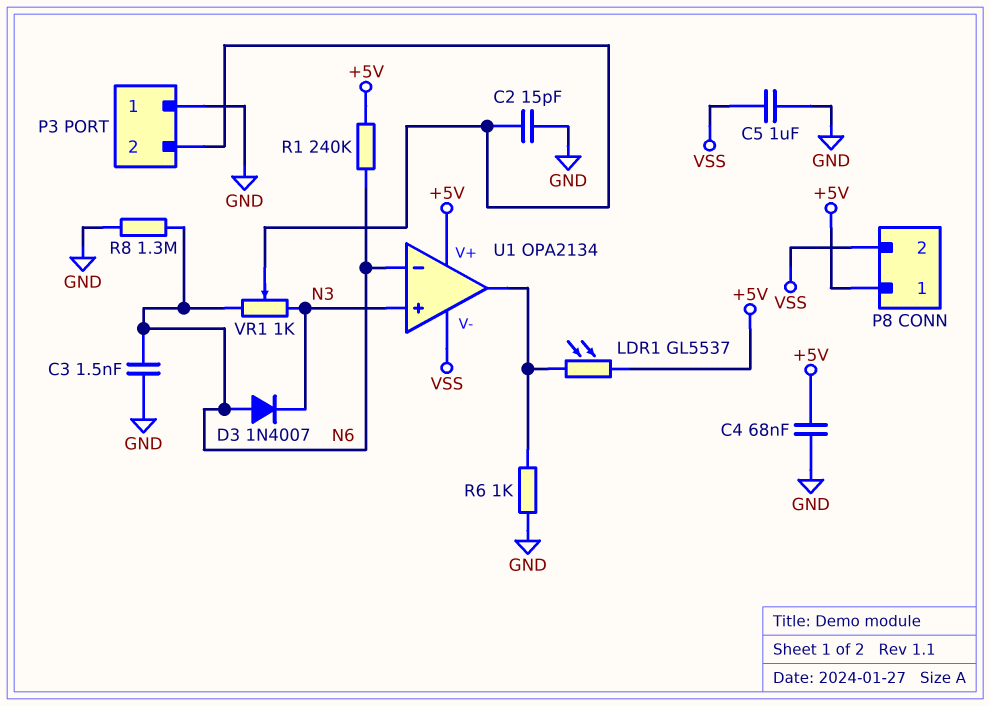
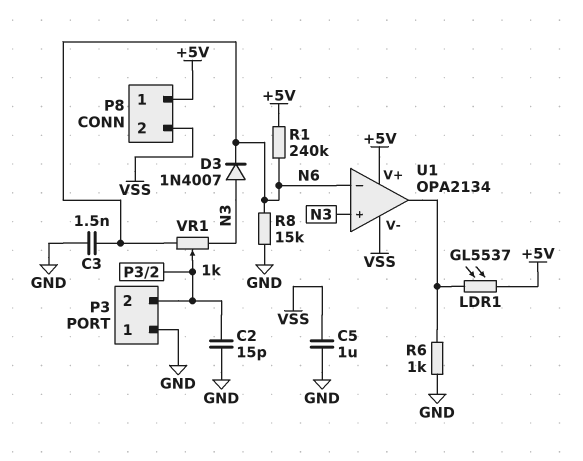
C4: 68nF (+5V, GND) -> none
D3: diode 1N4007 (A N6, K N3) -> diode 1N4007 (A N3, K N6)
R8: 1.3M (GND, N6) -> 15k (GND, N6)

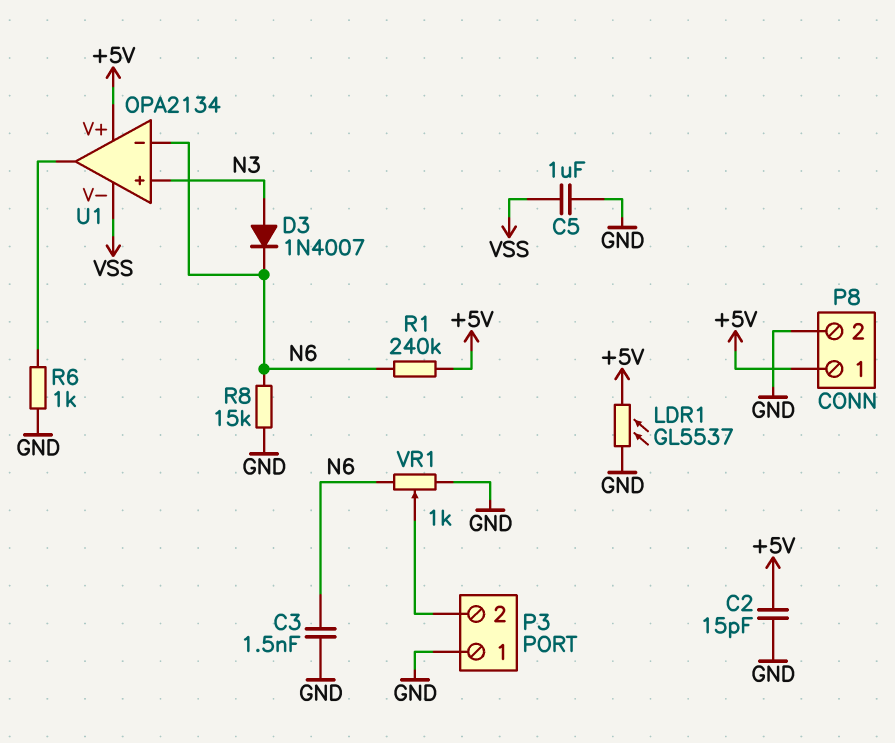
C2: 15pF (GND, P3/2) -> 15pF (+5V, GND)
LDR1: GL5537 (+5V, U1/out) -> GL5537 (+5V, GND)
P8 pin 2: VSS -> GND
VR1: 1k (N3, N6, wiper P3/2) -> 1k (GND, N6, wiper P3/2)

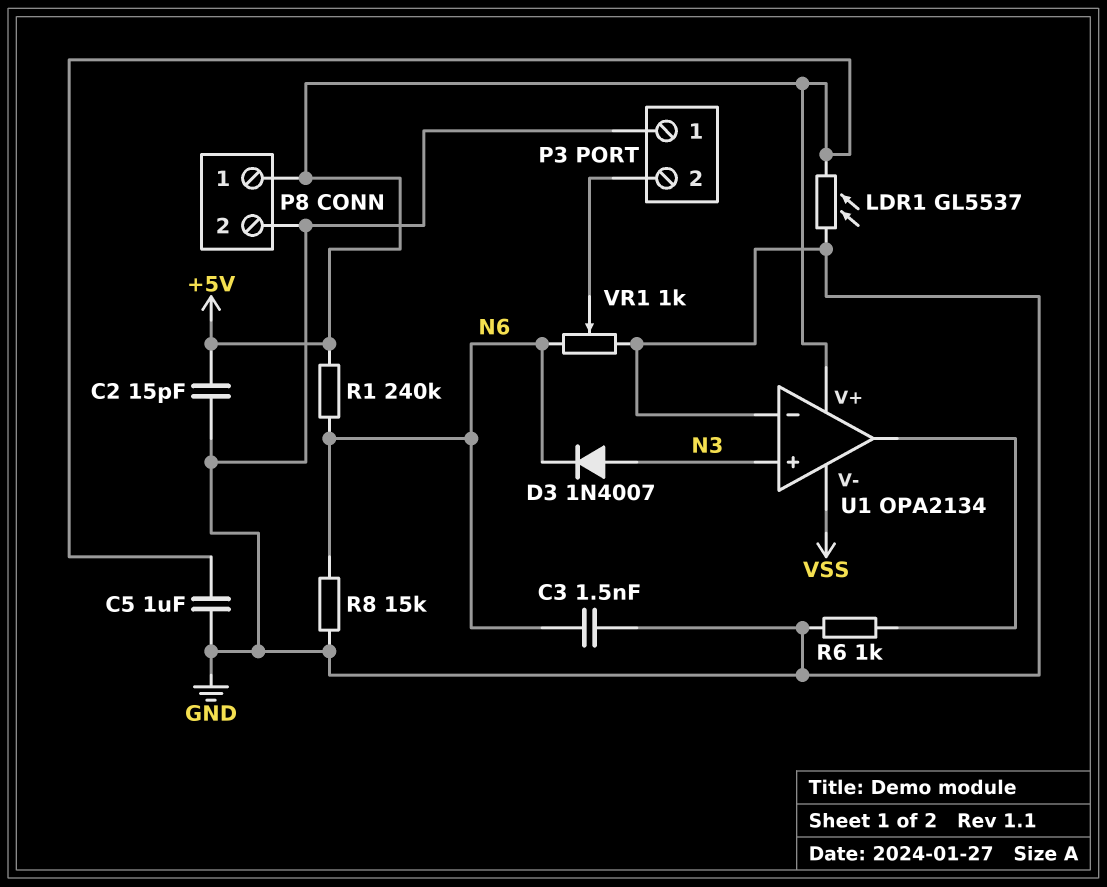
C5: 1uF (GND, VSS) -> 1uF (+5V, GND)
U1 pin in-: N6 -> GND

